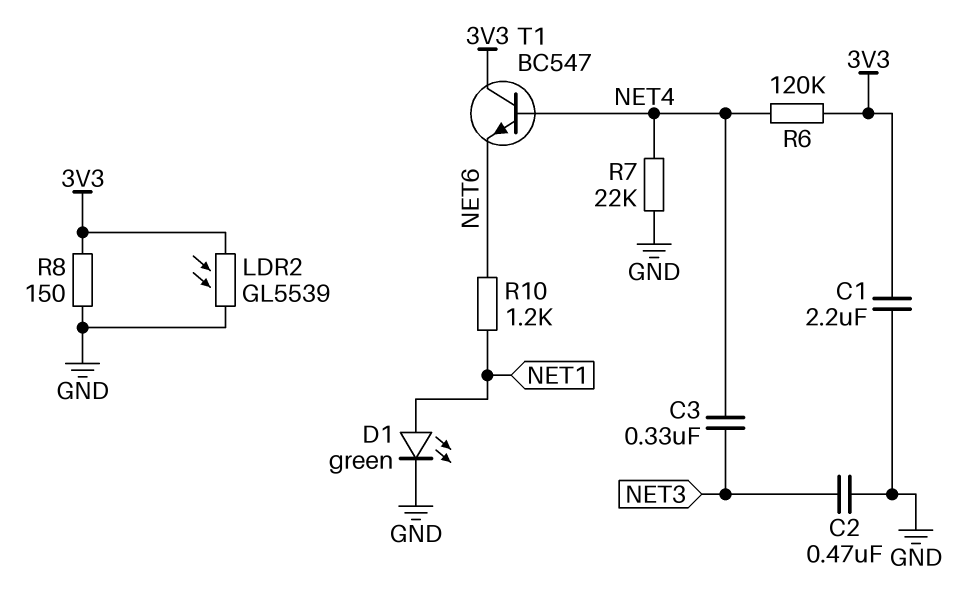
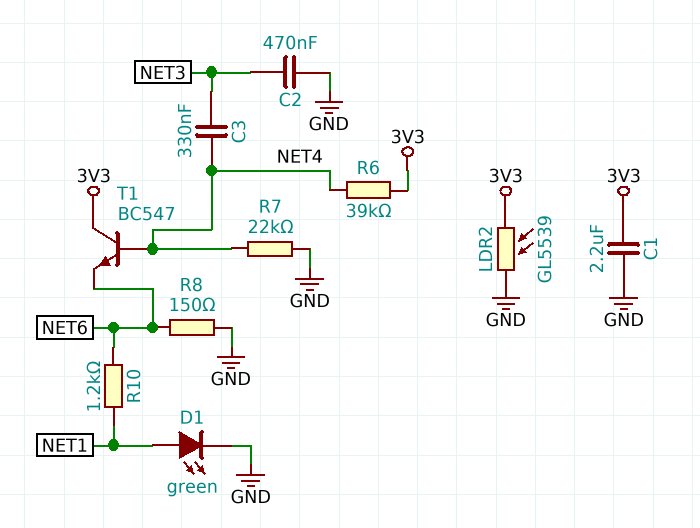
R6: 120k (3V3, NET4) -> 39k (3V3, NET4)
R8: 150 (3V3, GND) -> 150 (GND, NET6)

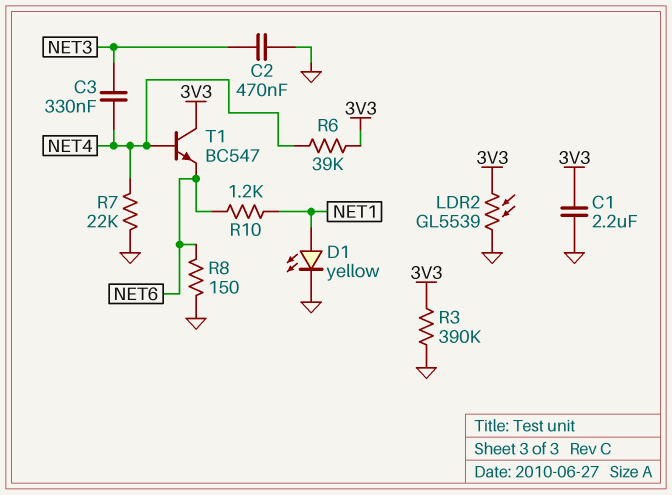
D1: LED green (A NET1, K GND) -> LED yellow (A NET1, K GND)
R3: none -> 390k (3V3, GND)

